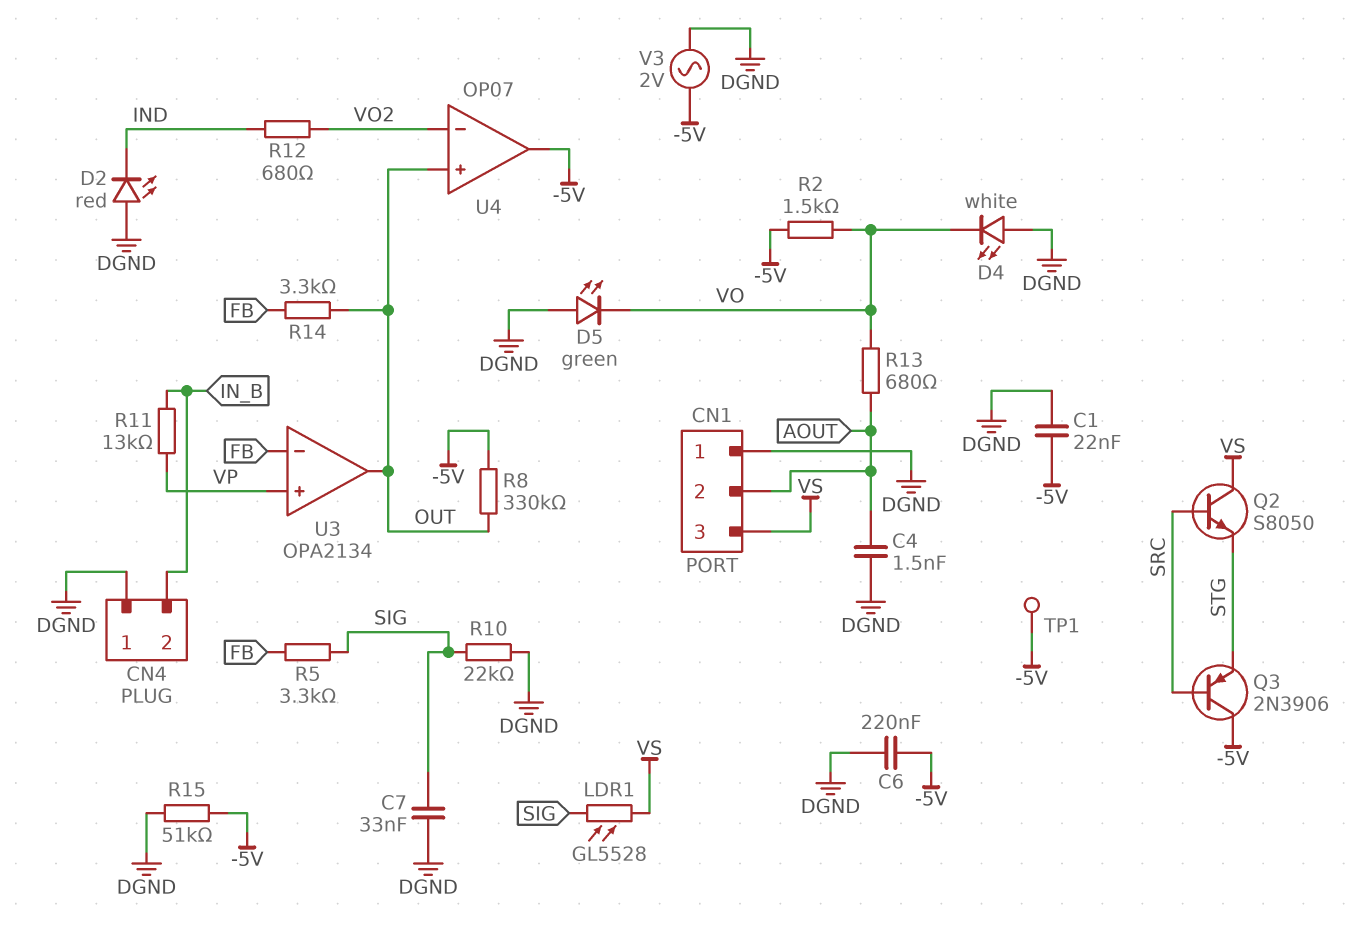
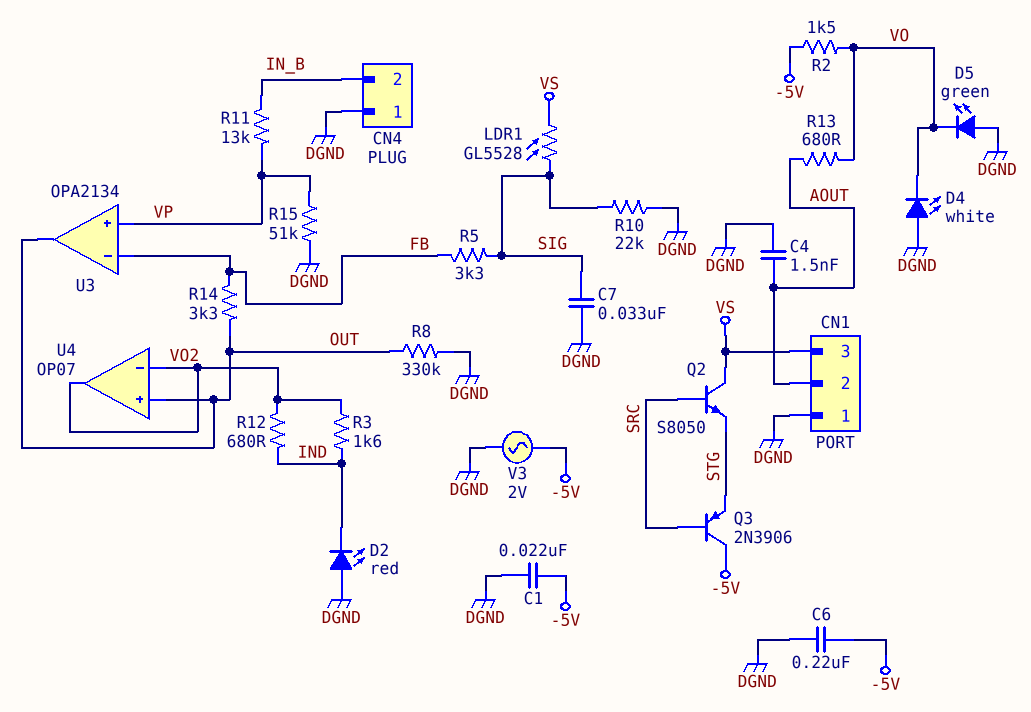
R3: none -> 1.6k (IND, VO2)
R8: 330k (-5V, OUT) -> 330k (DGND, OUT)
R15: 51k (-5V, DGND) -> 51k (DGND, VP)
TP1: test point (-5V) -> none
U4 pin out: -5V -> VO2

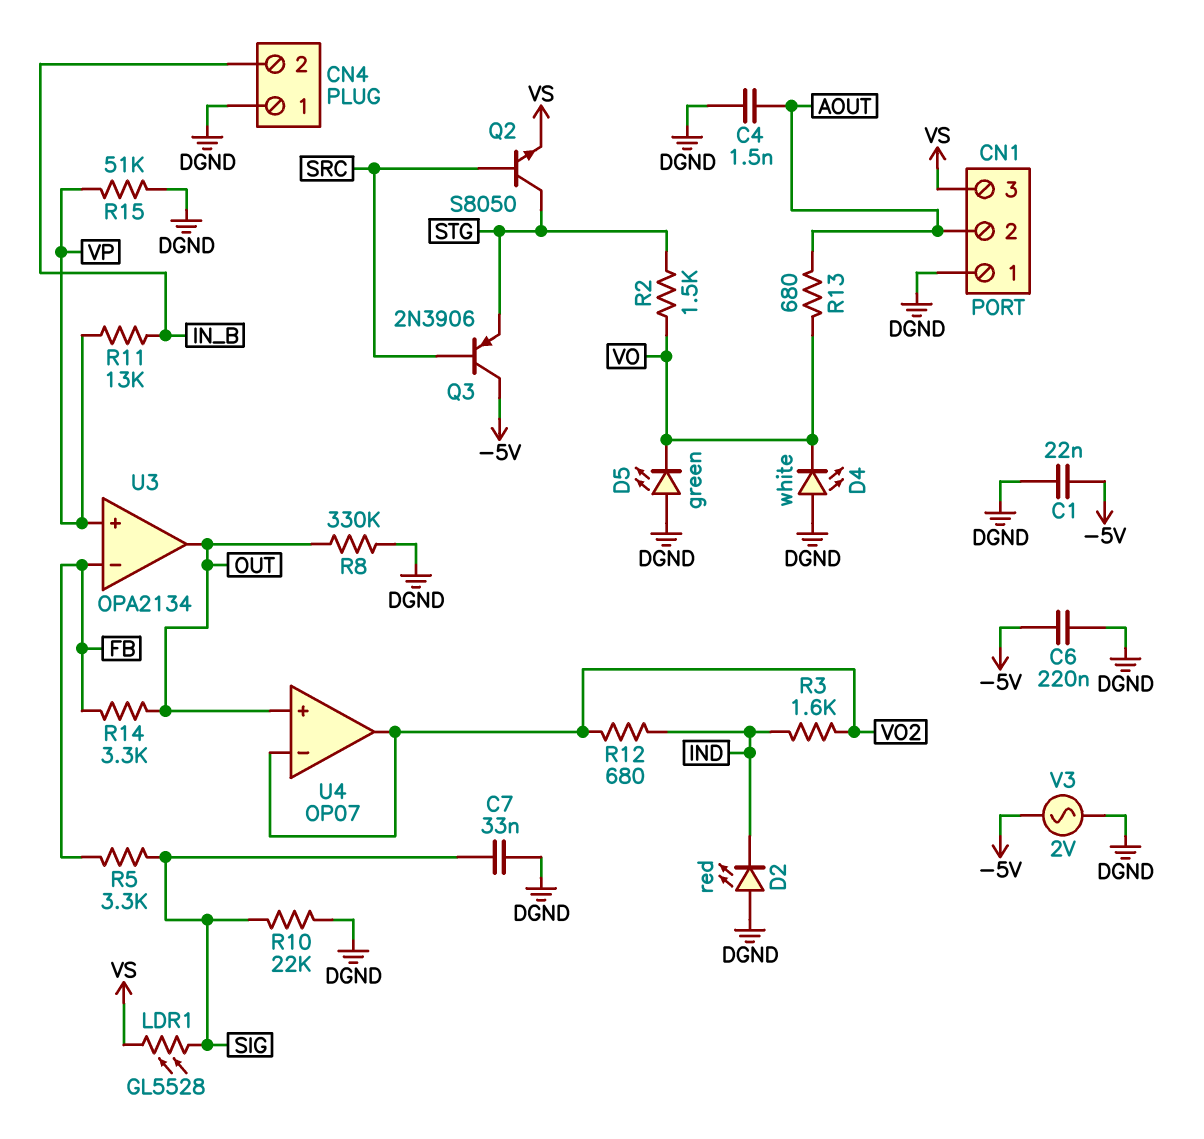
Q2: NPN S8050 (B SRC, C VS, E STG) -> NPN S8050 (B SRC, C STG, E VS)
R2: 1.5k (-5V, VO) -> 1.5k (STG, VO)

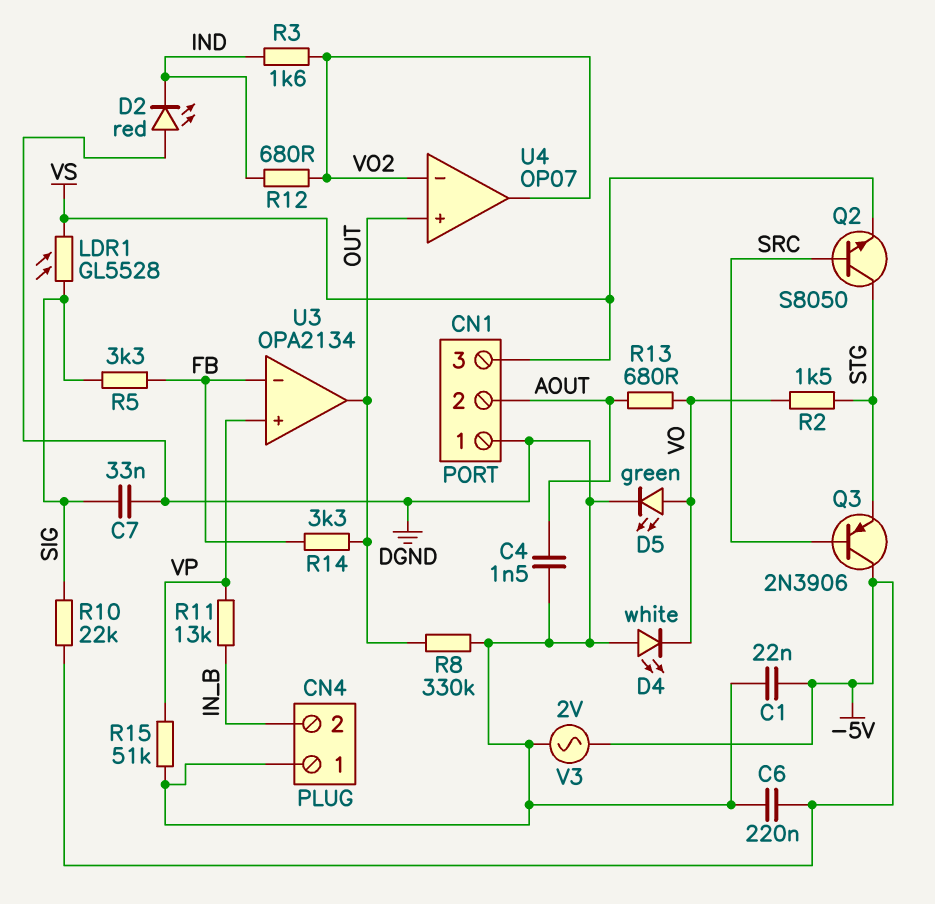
D5: LED green (A DGND, K VO) -> LED green (A VO, K DGND)
R10: 22k (DGND, SIG) -> 22k (-5V, SIG)

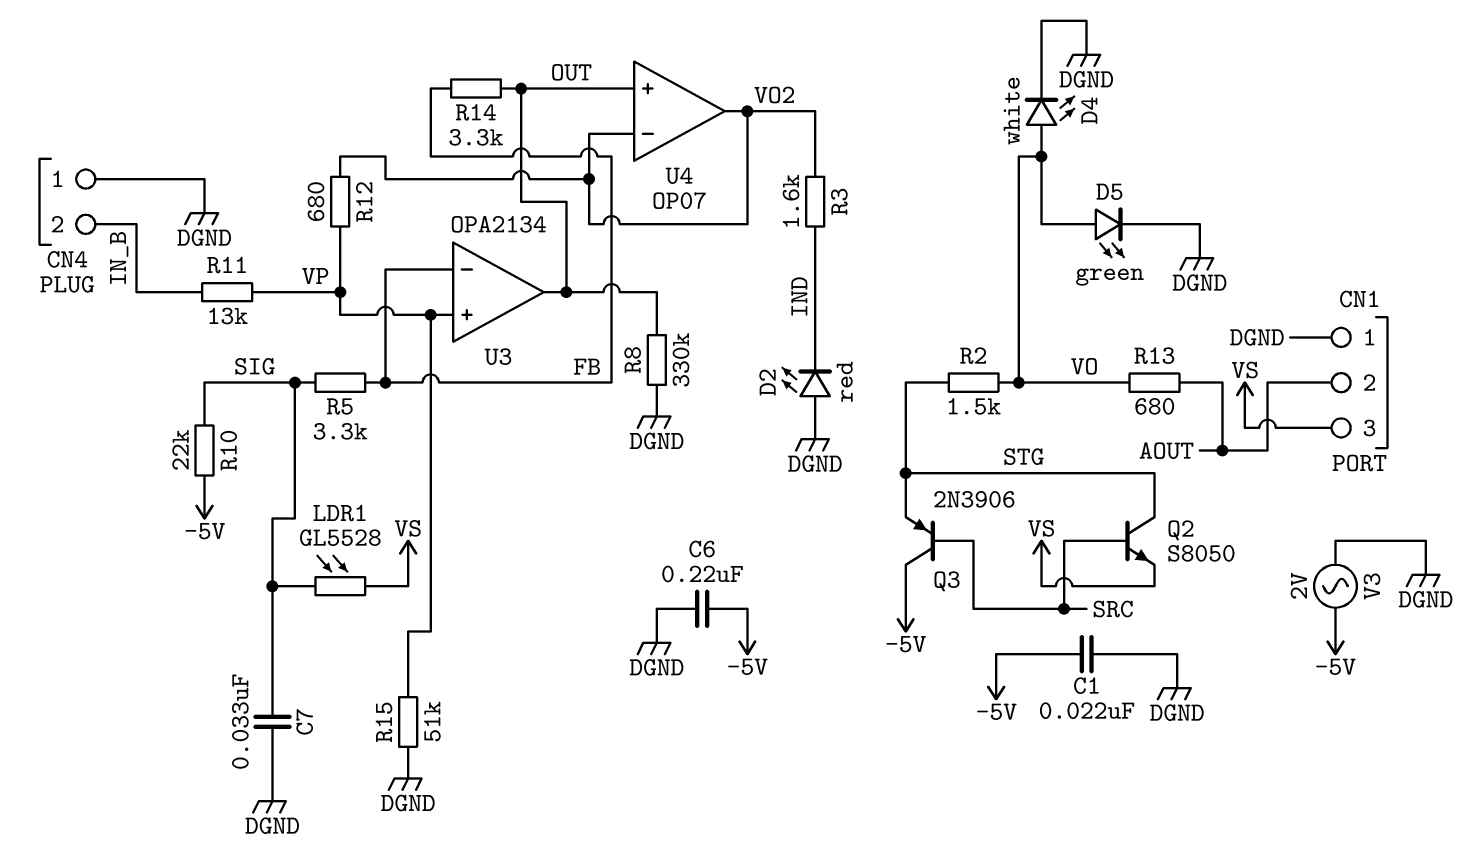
C4: 1.5nF (AOUT, DGND) -> none
D4: LED white (A DGND, K VO) -> LED white (A VO, K DGND)
R12: 680 (IND, VO2) -> 680 (VO2, VP)

